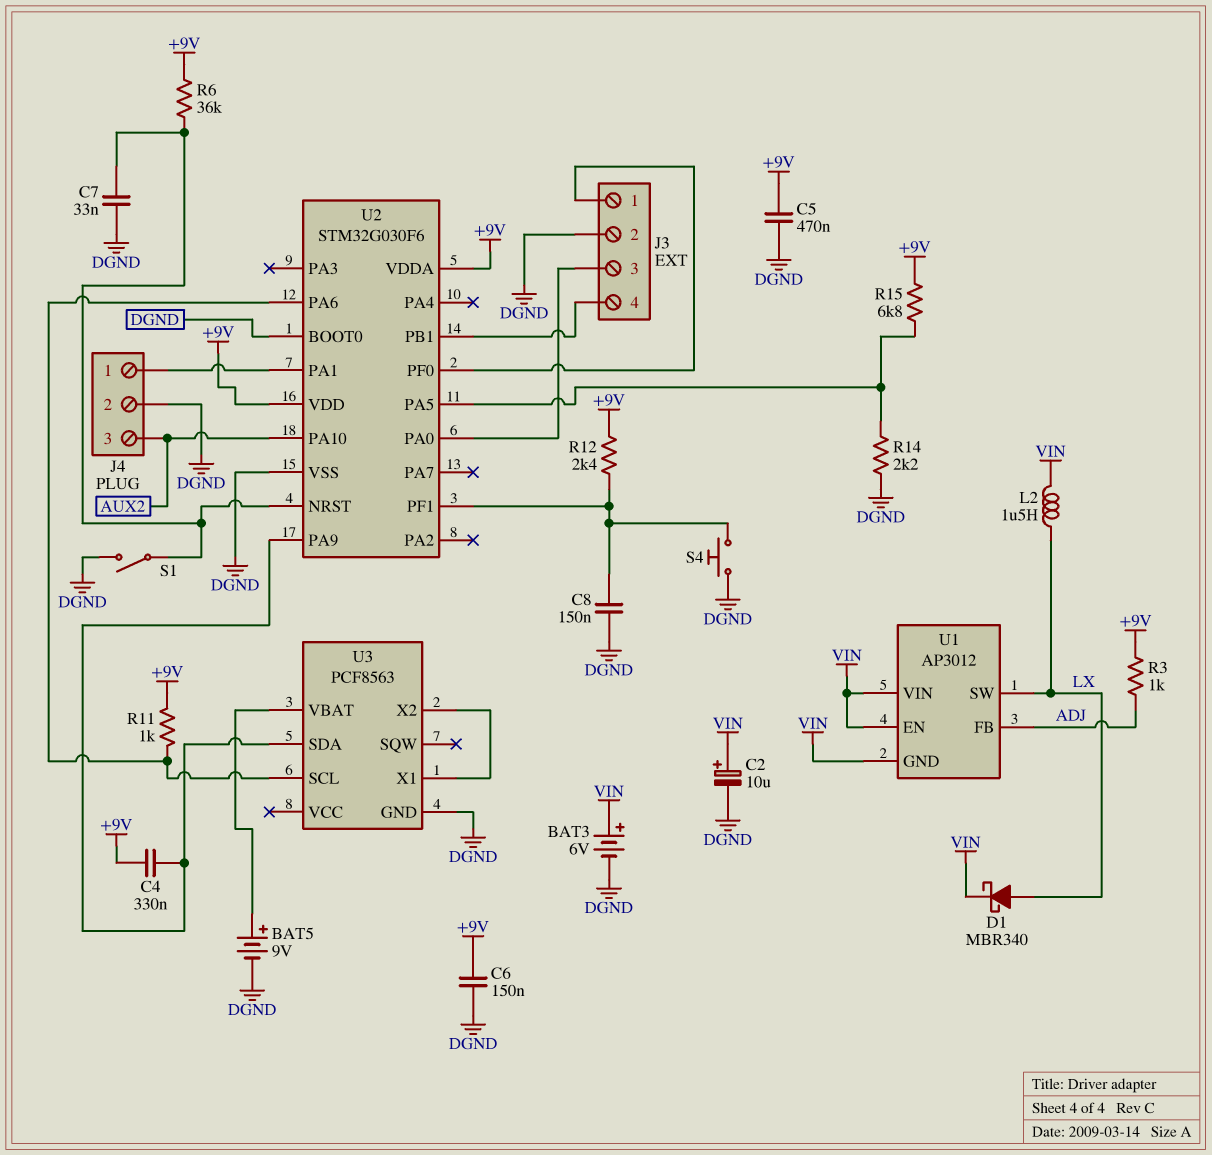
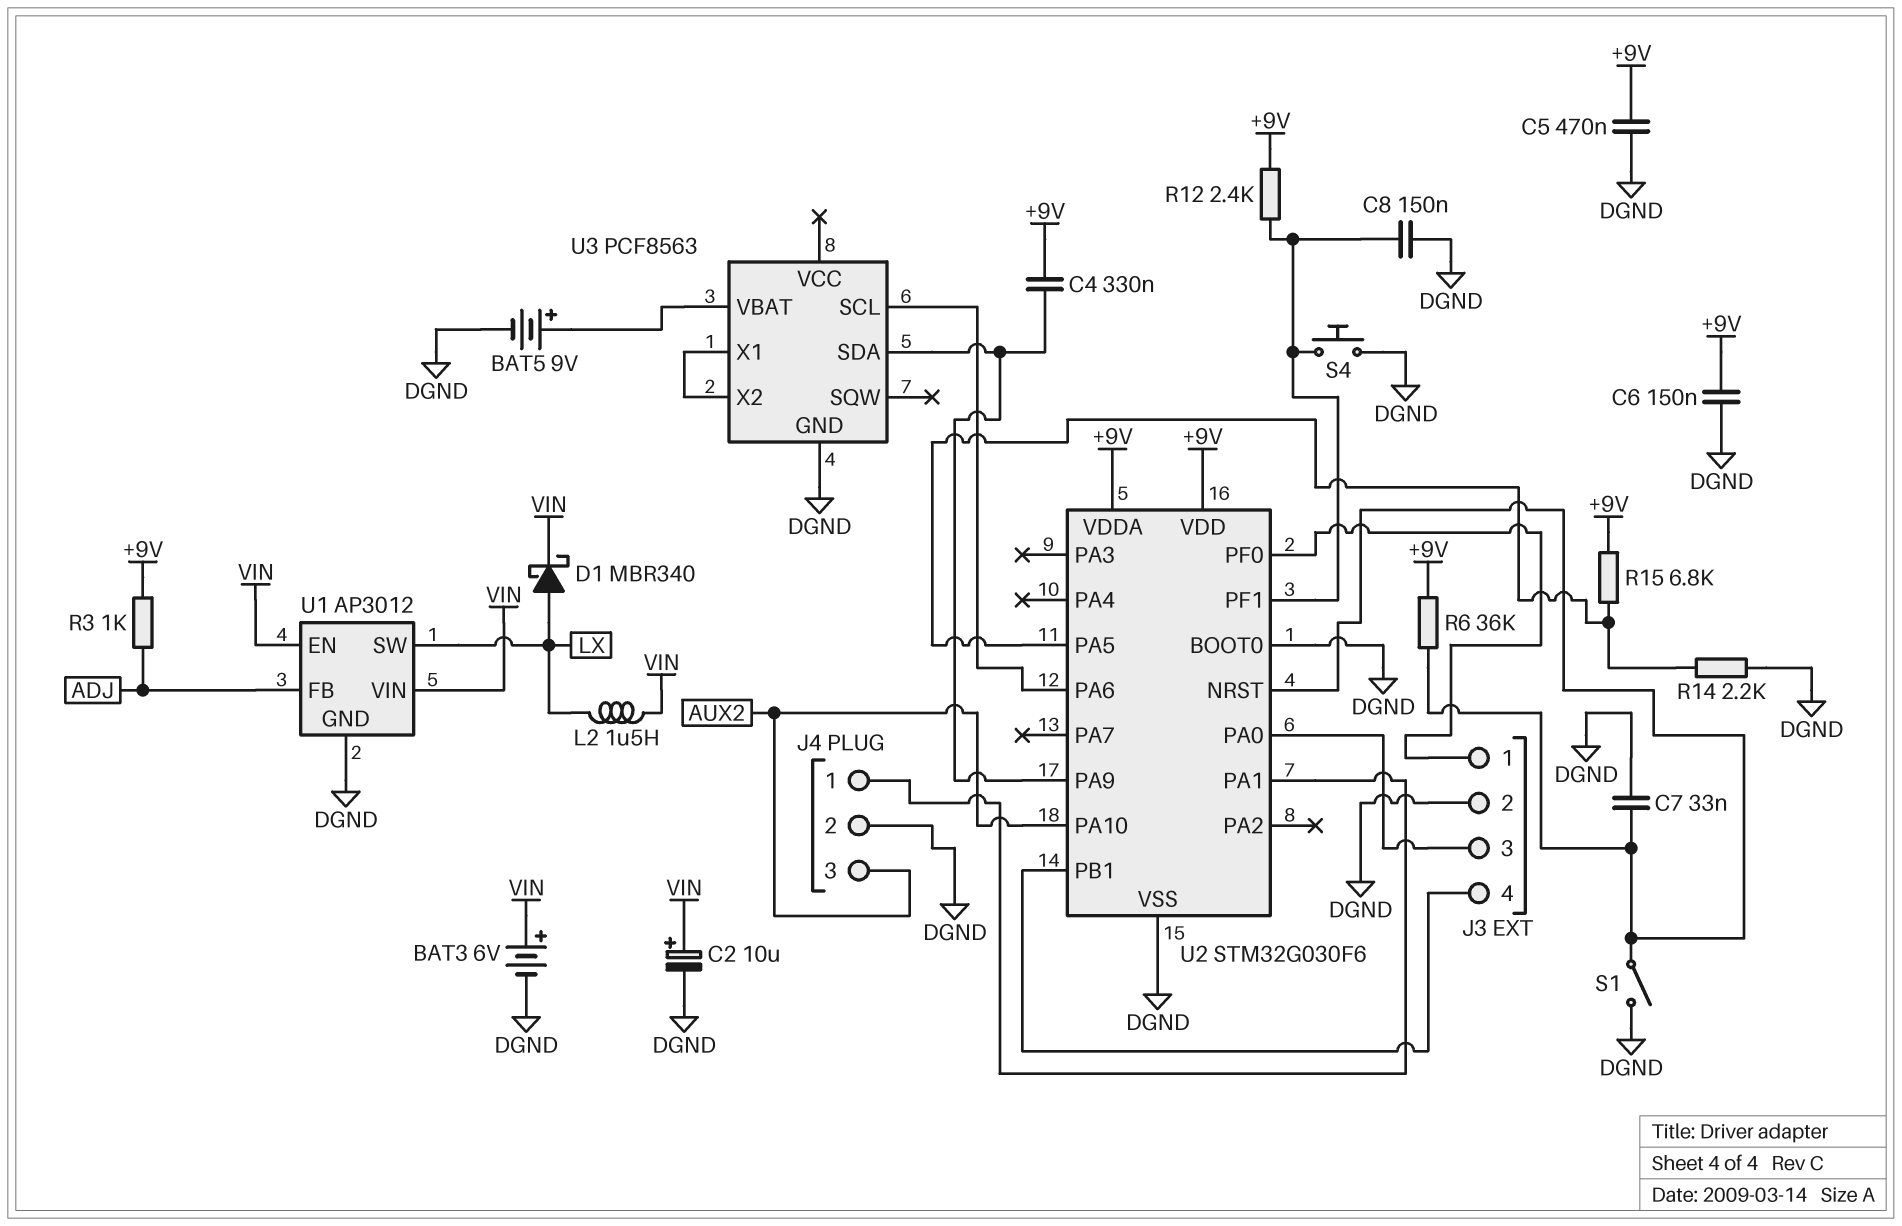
R11: 1k (+9V, U2/PA6) -> none
U1 pin GND: VIN -> DGND

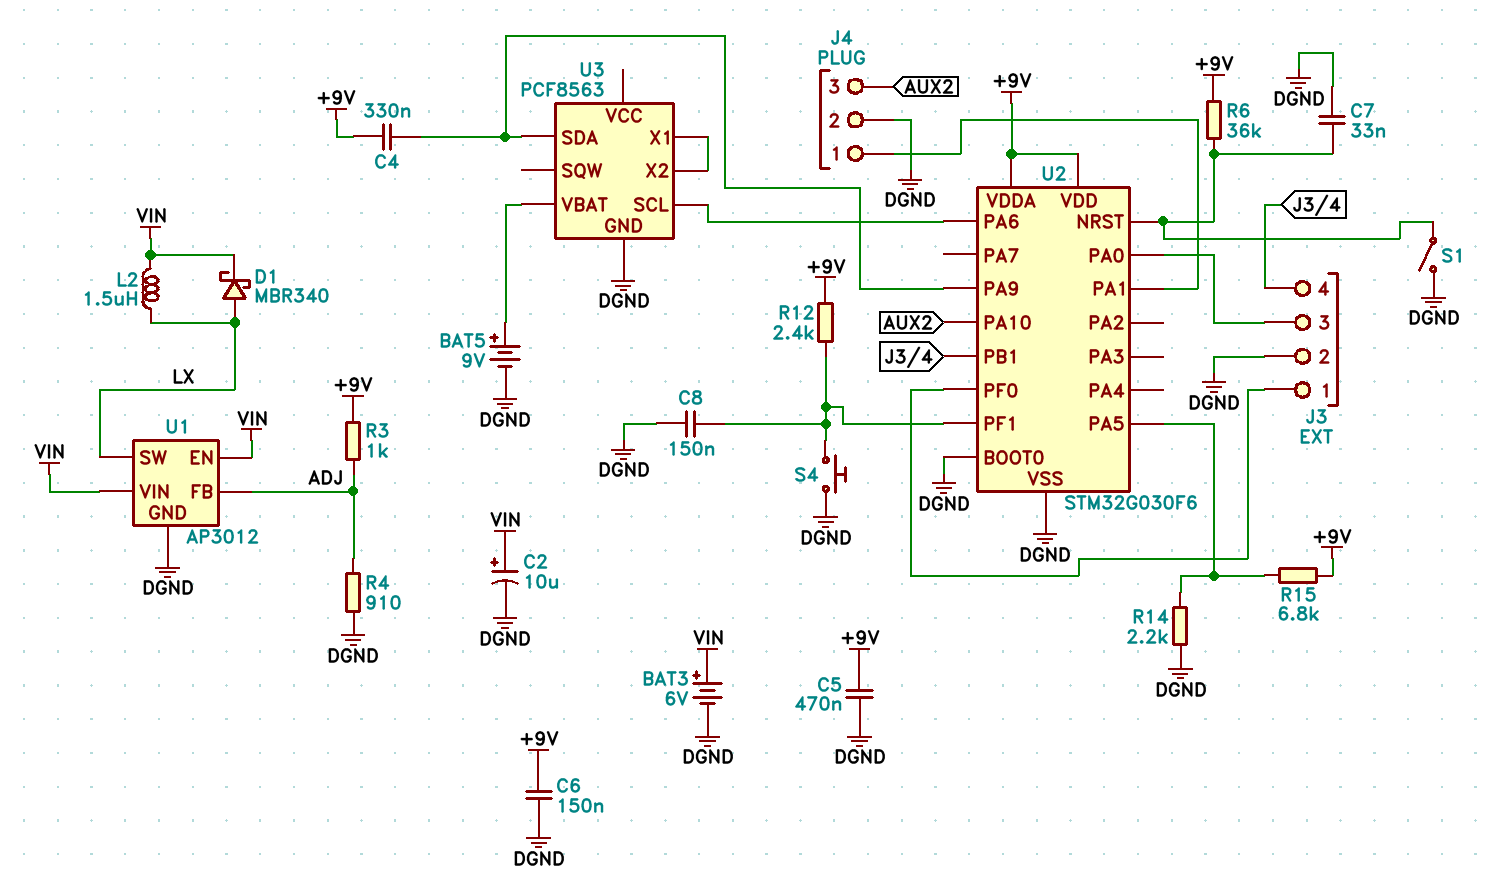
R4: none -> 910 (ADJ, DGND)

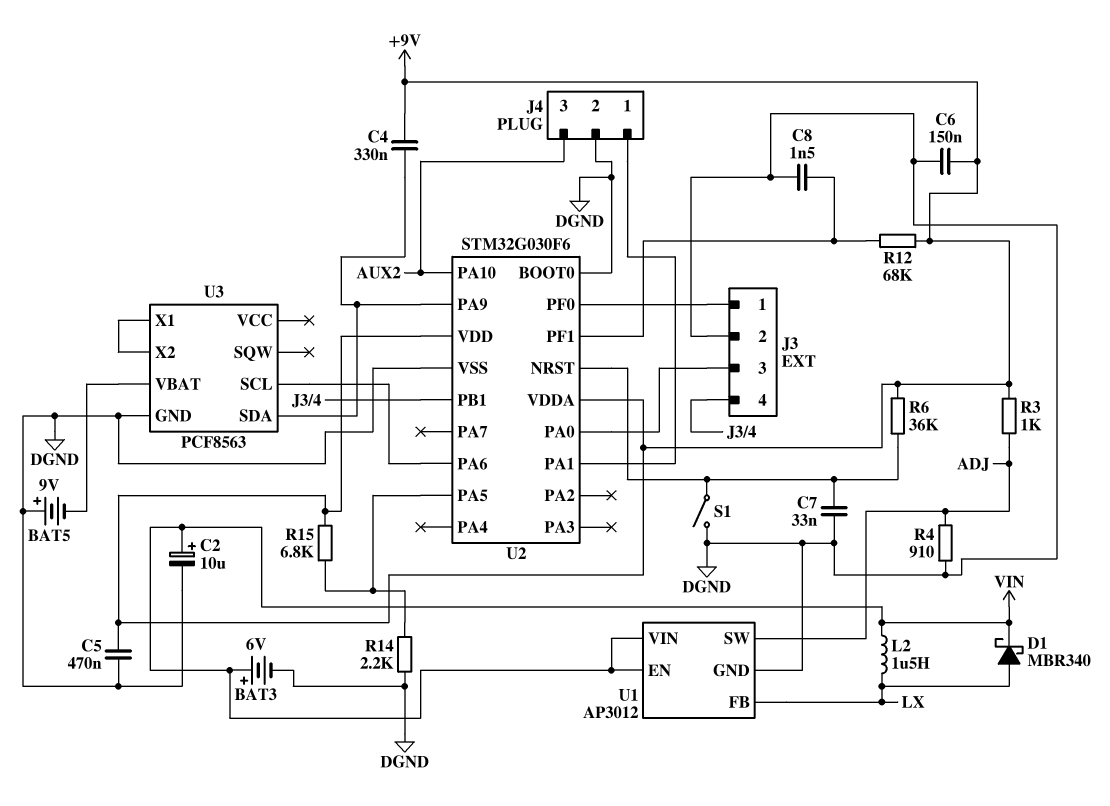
BAT5: 9V (plus U3/VBAT, minus DGND) -> 9V (plus DGND, minus U3/VBAT)
C8: 150nF (DGND, U2/PF1) -> 1.5nF (DGND, U2/PF1)
R12: 2.4k (+9V, U2/PF1) -> 68k (+9V, U2/PF1)
S4: button (DGND, U2/PF1) -> none
U1 pin FB: ADJ -> LX
U1 pin SW: LX -> ADJ

